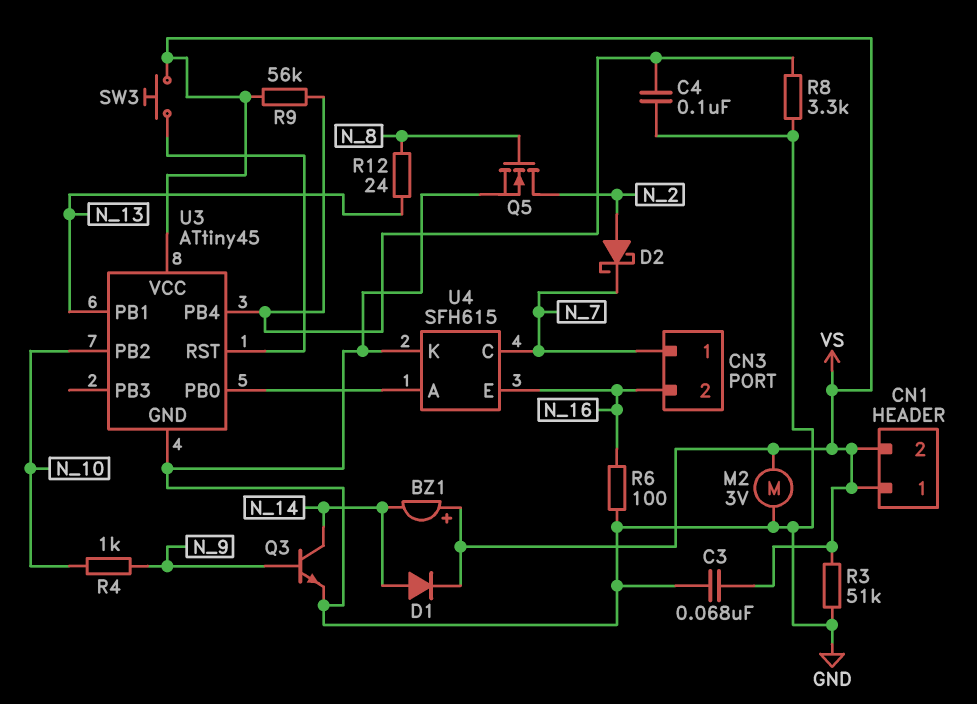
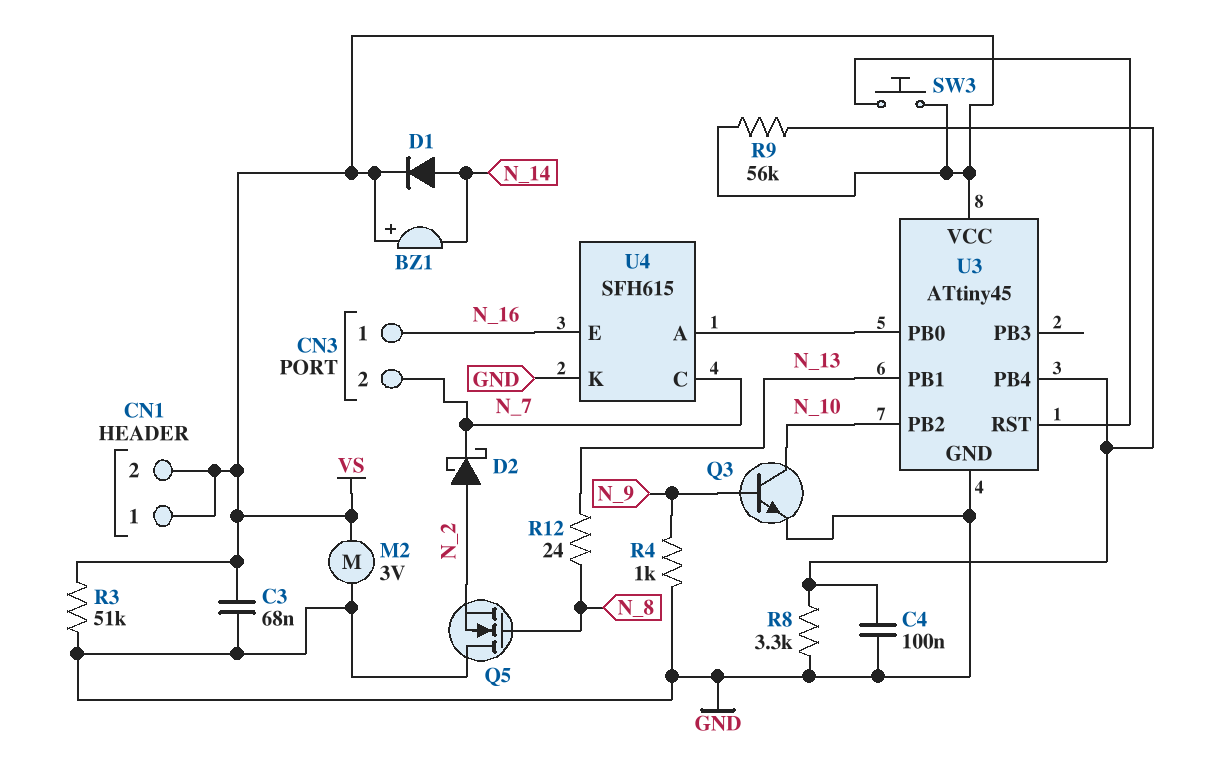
CN3 pin 1: N_7 -> N_16
CN3 pin 2: N_16 -> N_7
Q3: NPN (B N_9, C N_14, E GND) -> NPN (B N_9, C N_10, E GND)
Q5: NMOS (G N_8, D N_2, S GND) -> NMOS (G N_8, D GND, S N_2)
R4: 1k (N_9, N_10) -> 1k (GND, N_9)
R6: 100 (GND, N_16) -> none

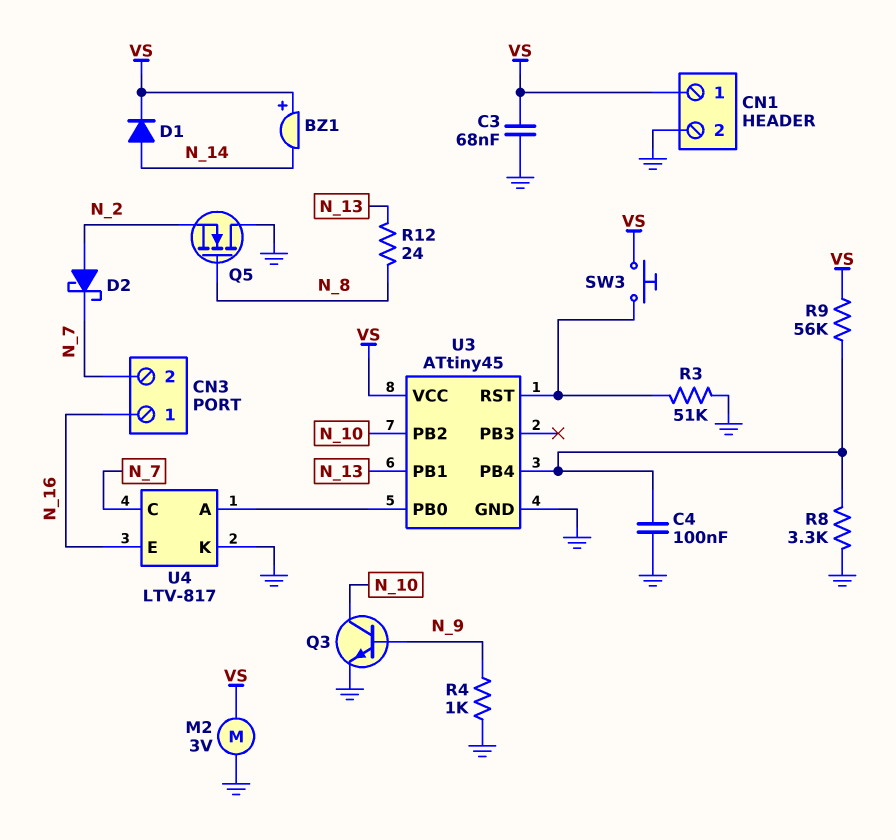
CN1 pin 2: VS -> GND
R3: 51k (GND, VS) -> 51k (GND, U3/RST)
U4: SFH615 -> LTV-817

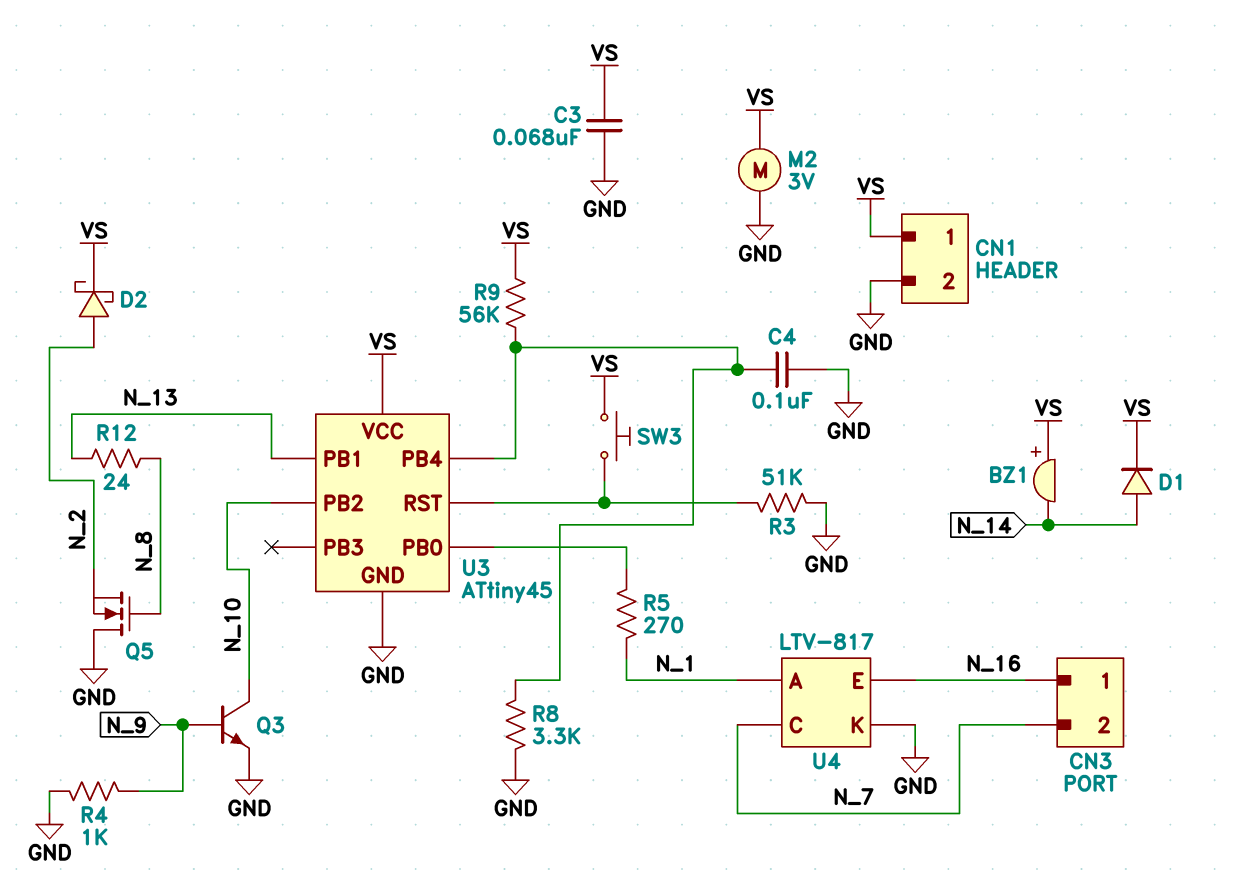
D2: schottky (A N_2, K N_7) -> schottky (A N_2, K VS)
R5: none -> 270 (N_1, U3/PB0)
U4 pin A: U3/PB0 -> N_1

